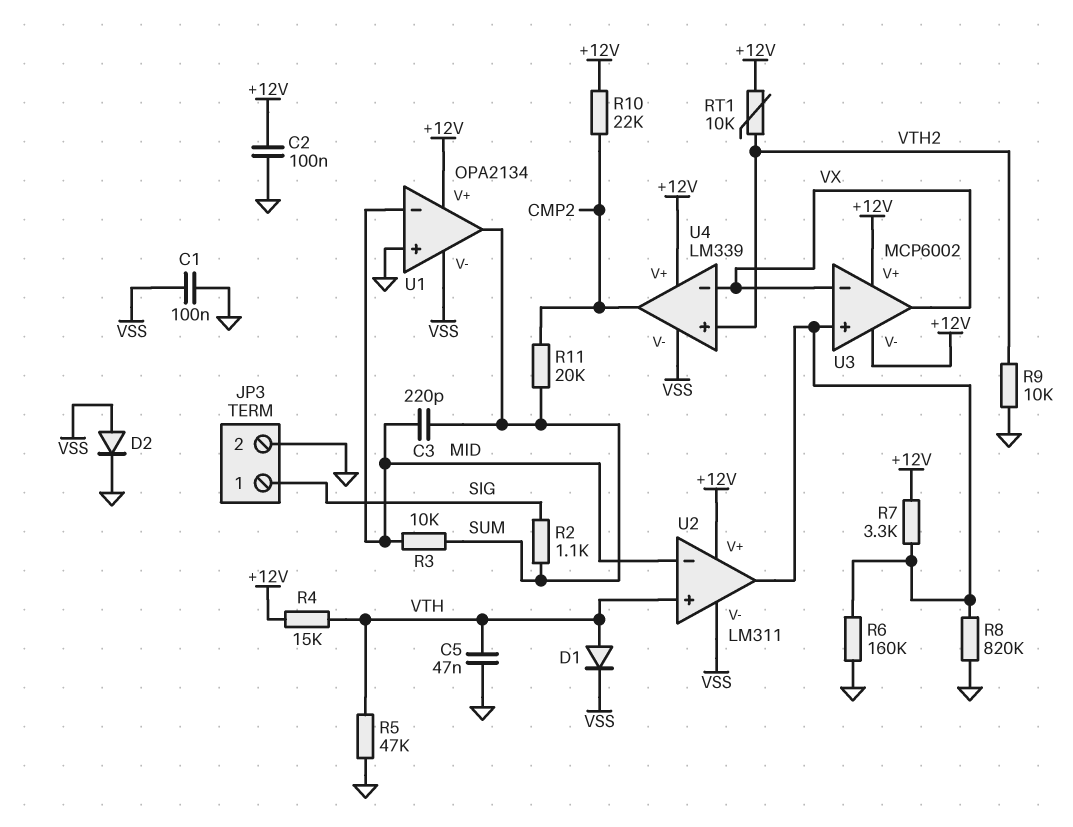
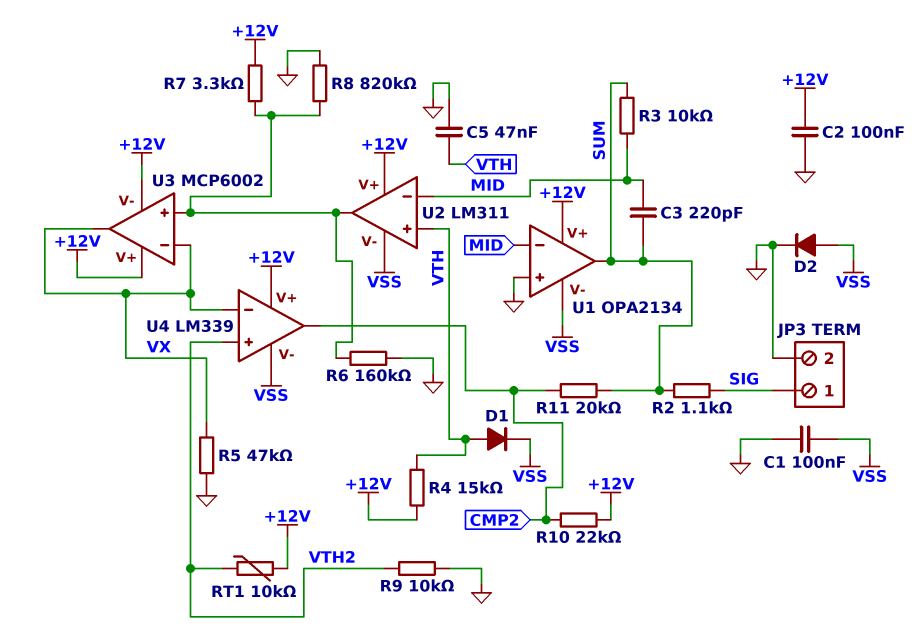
R5: 47k (GND, VTH) -> 47k (GND, VX)

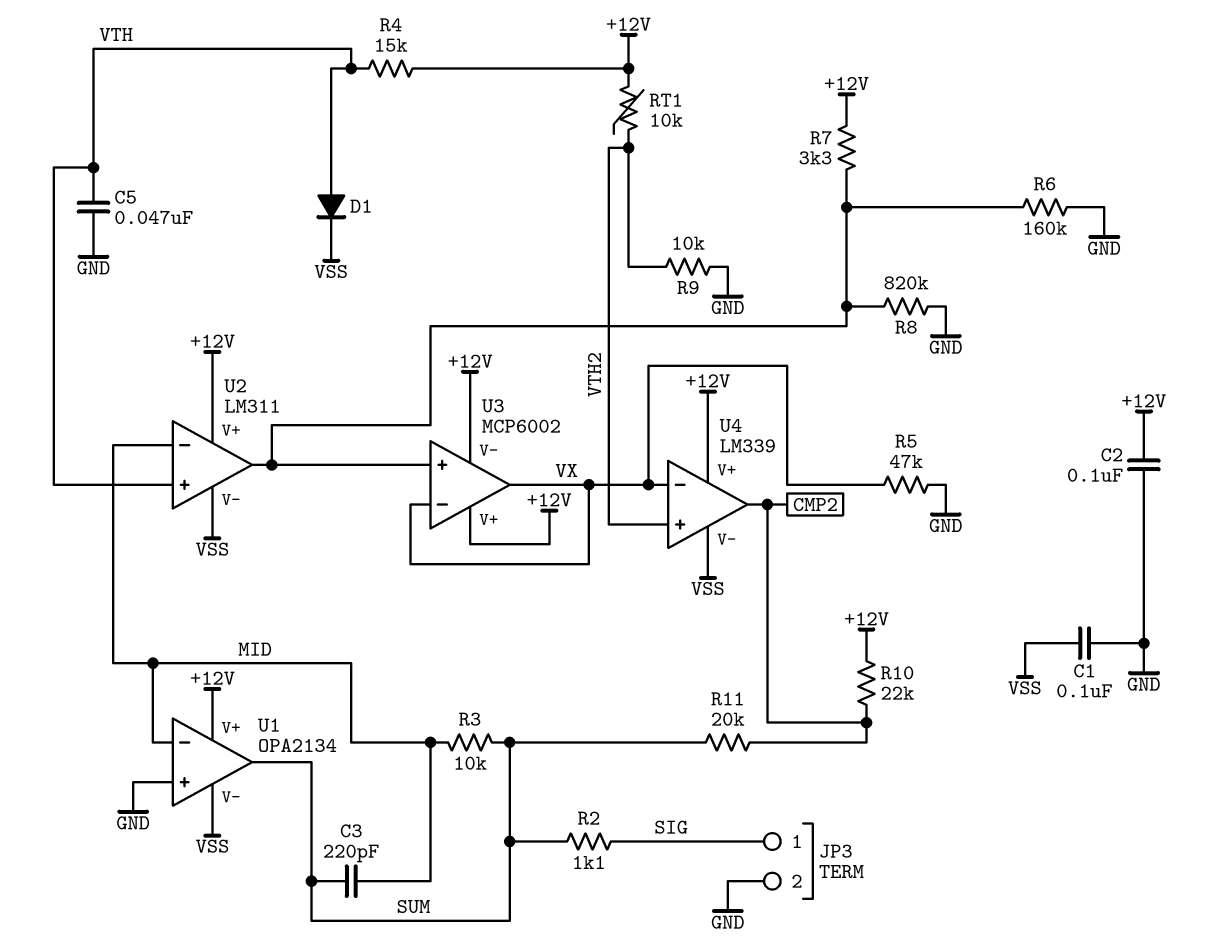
D2: diode (A VSS, K GND) -> none

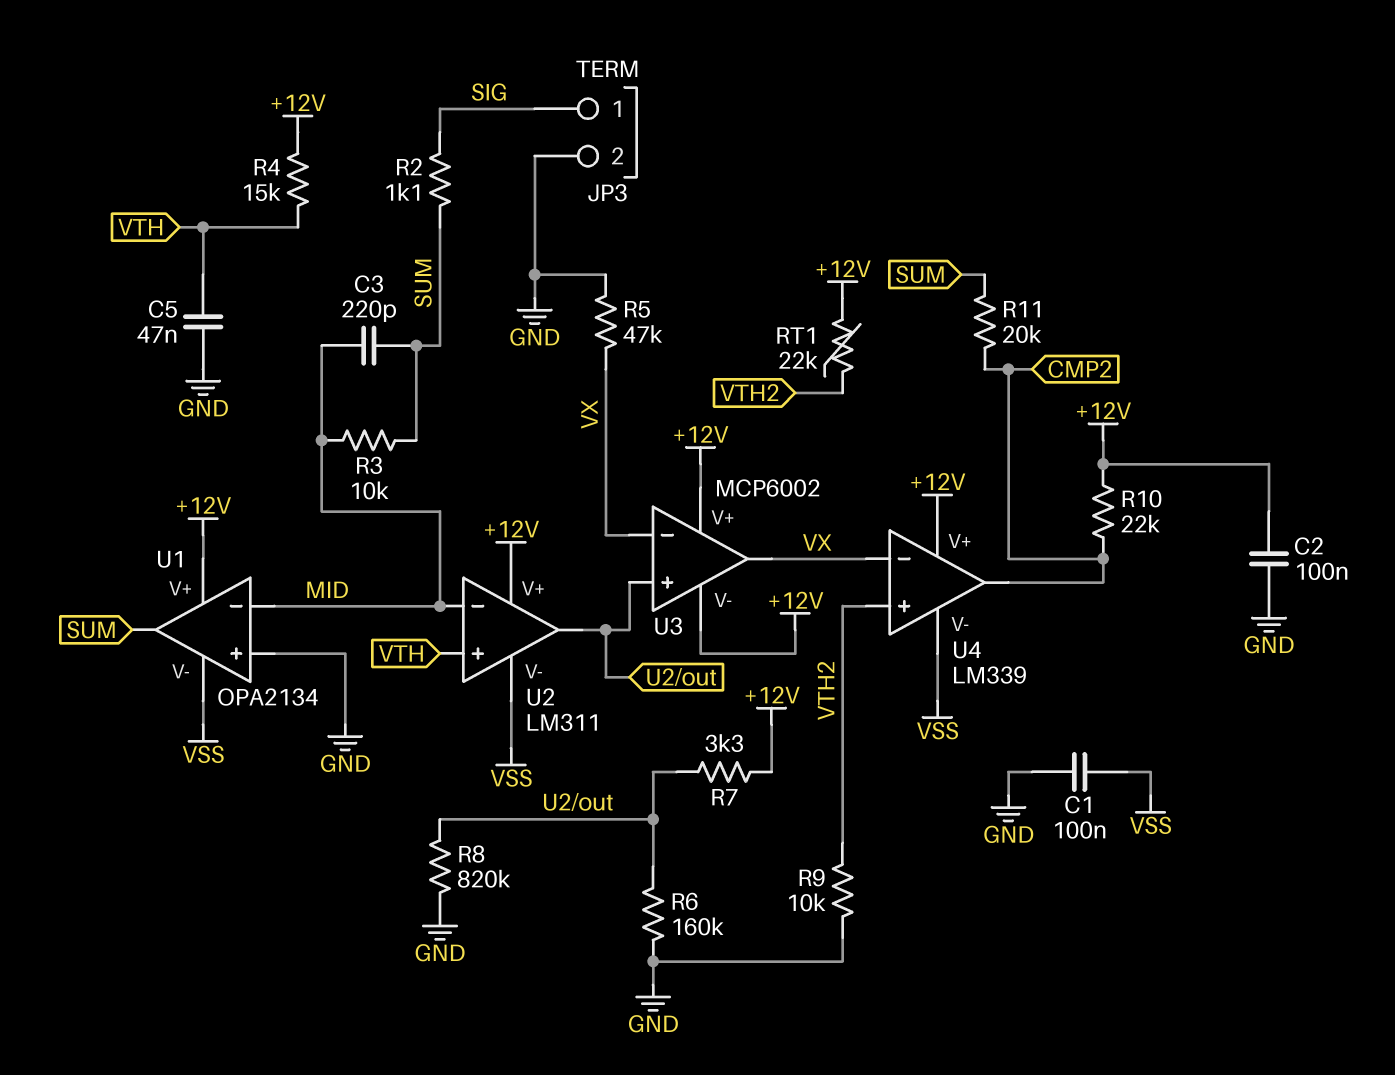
D1: diode (A VTH, K VSS) -> none
RT1: 10k (+12V, VTH2) -> 22k (+12V, VTH2)

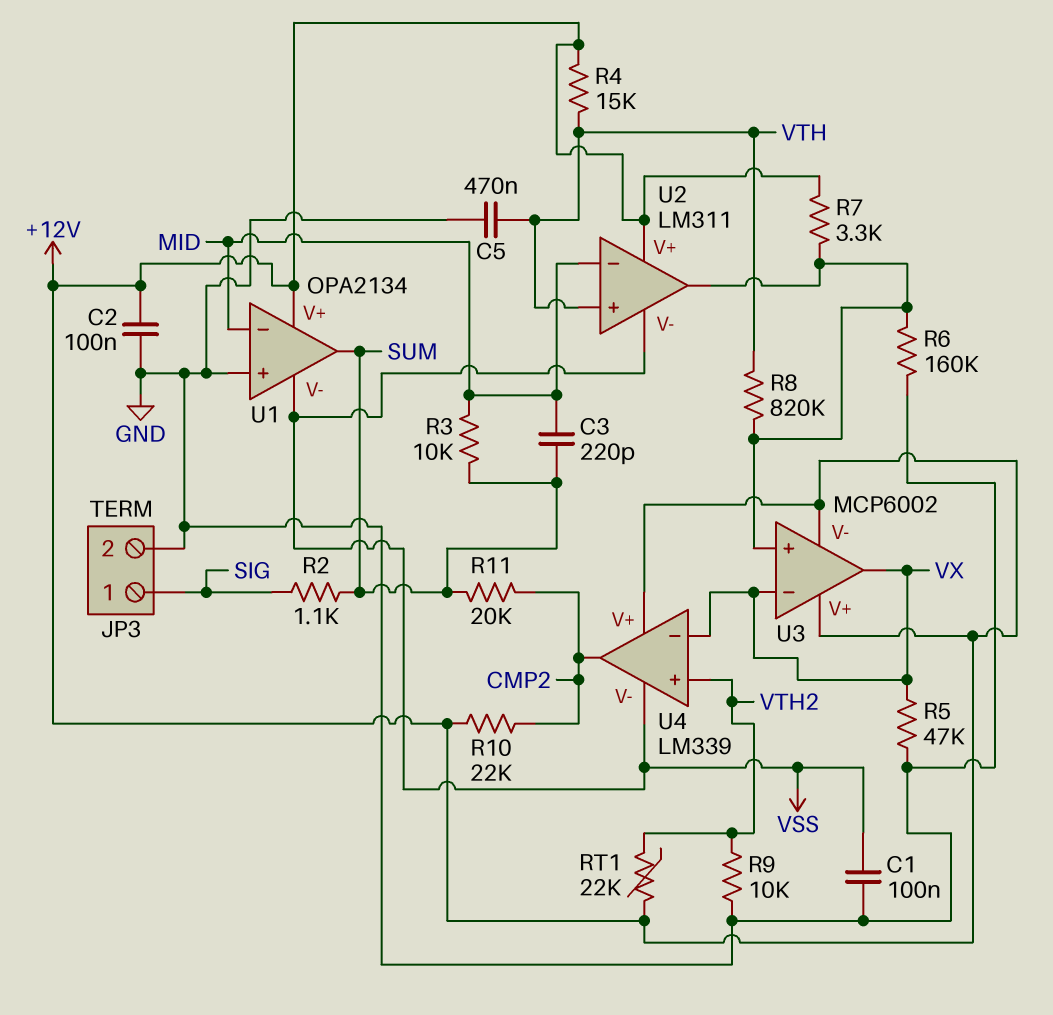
C5: 47nF (GND, VTH) -> 470nF (GND, VTH)
R8: 820k (GND, U2/out) -> 820k (U2/out, VTH)

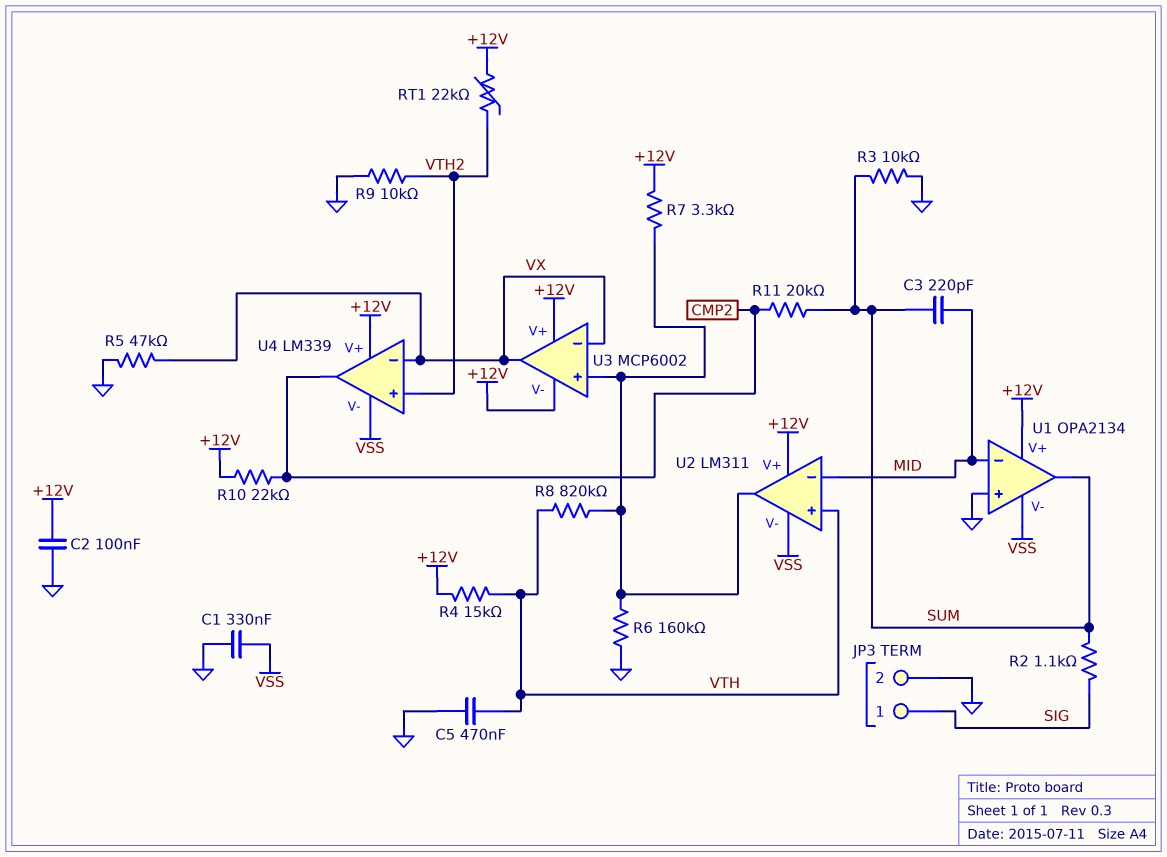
C1: 100nF (GND, VSS) -> 330nF (GND, VSS)
R3: 10k (MID, SUM) -> 10k (GND, SUM)

